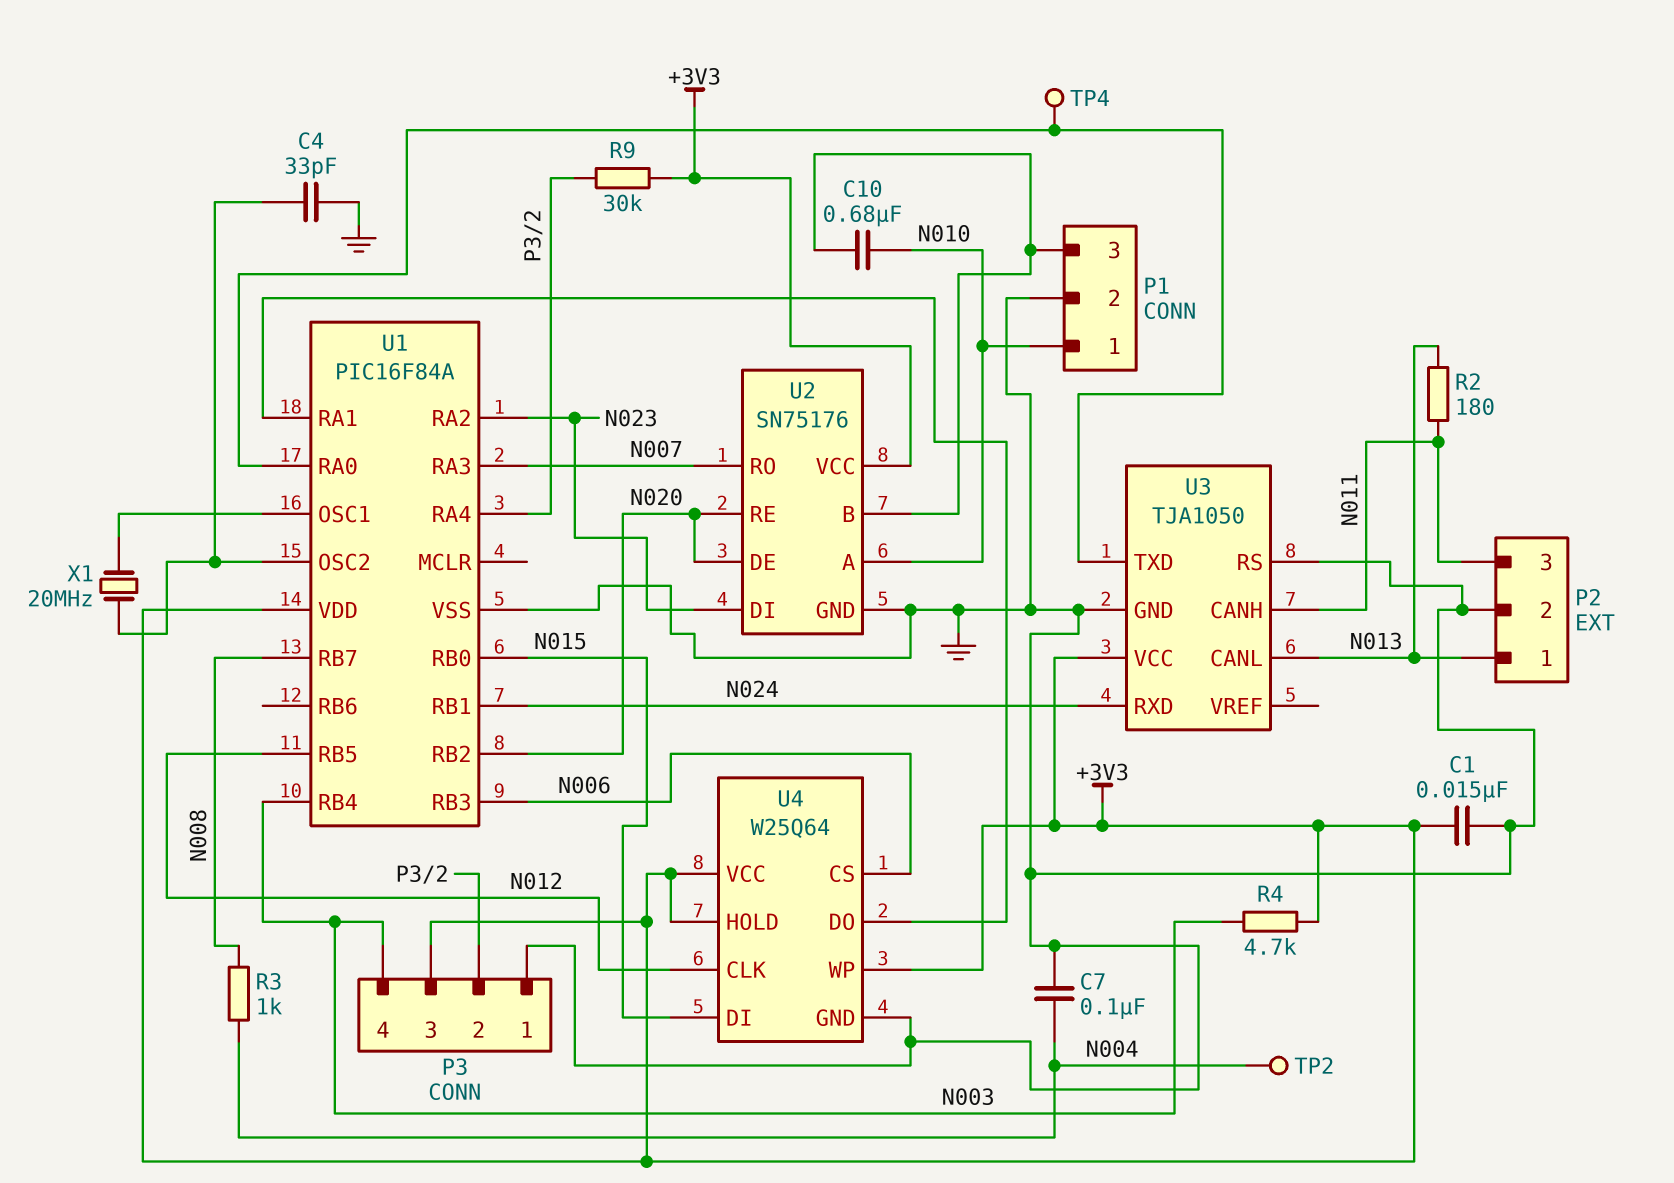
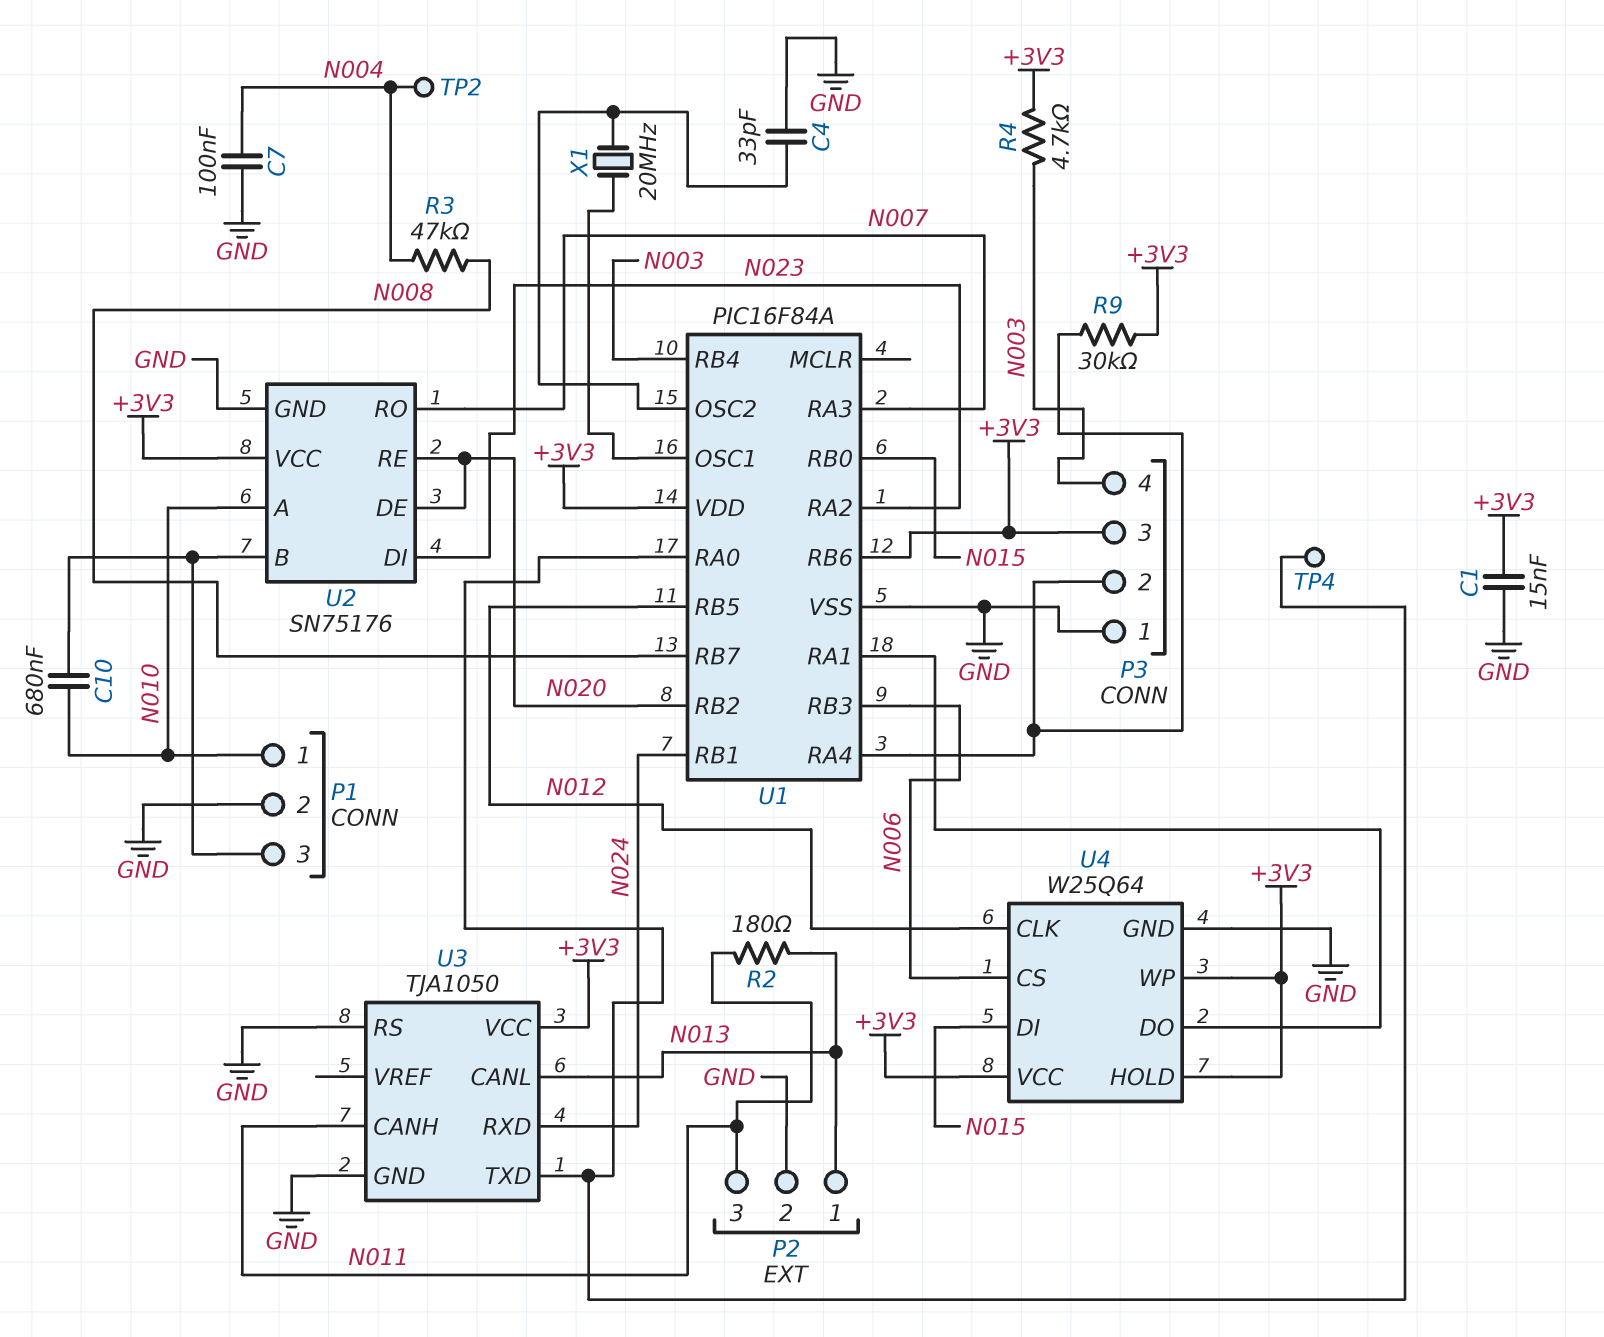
R3: 1k (N004, N008) -> 47k (N004, N008)
U1 pin RB6: none -> +3V3

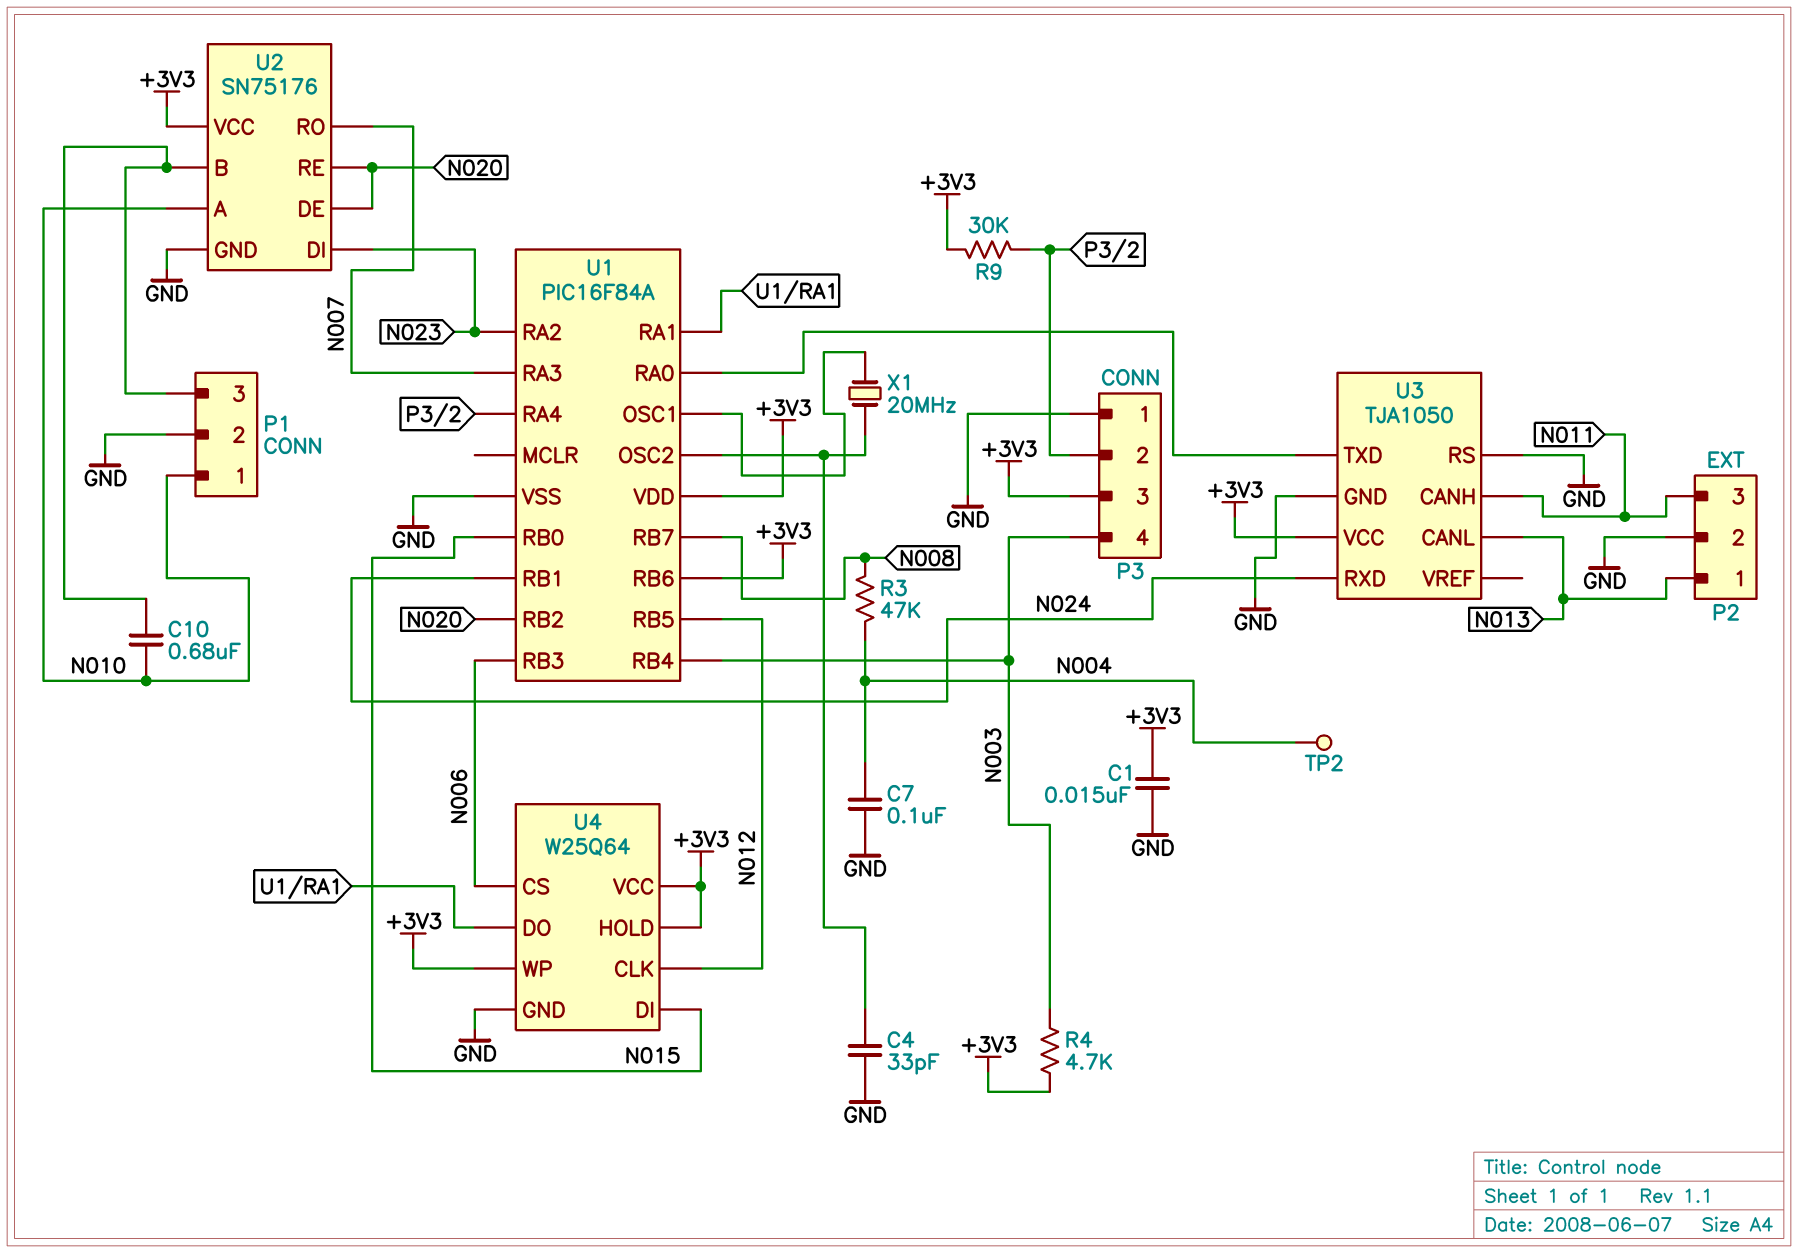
R2: 180 (N011, N013) -> none
TP4: test point (U1/RA0) -> none

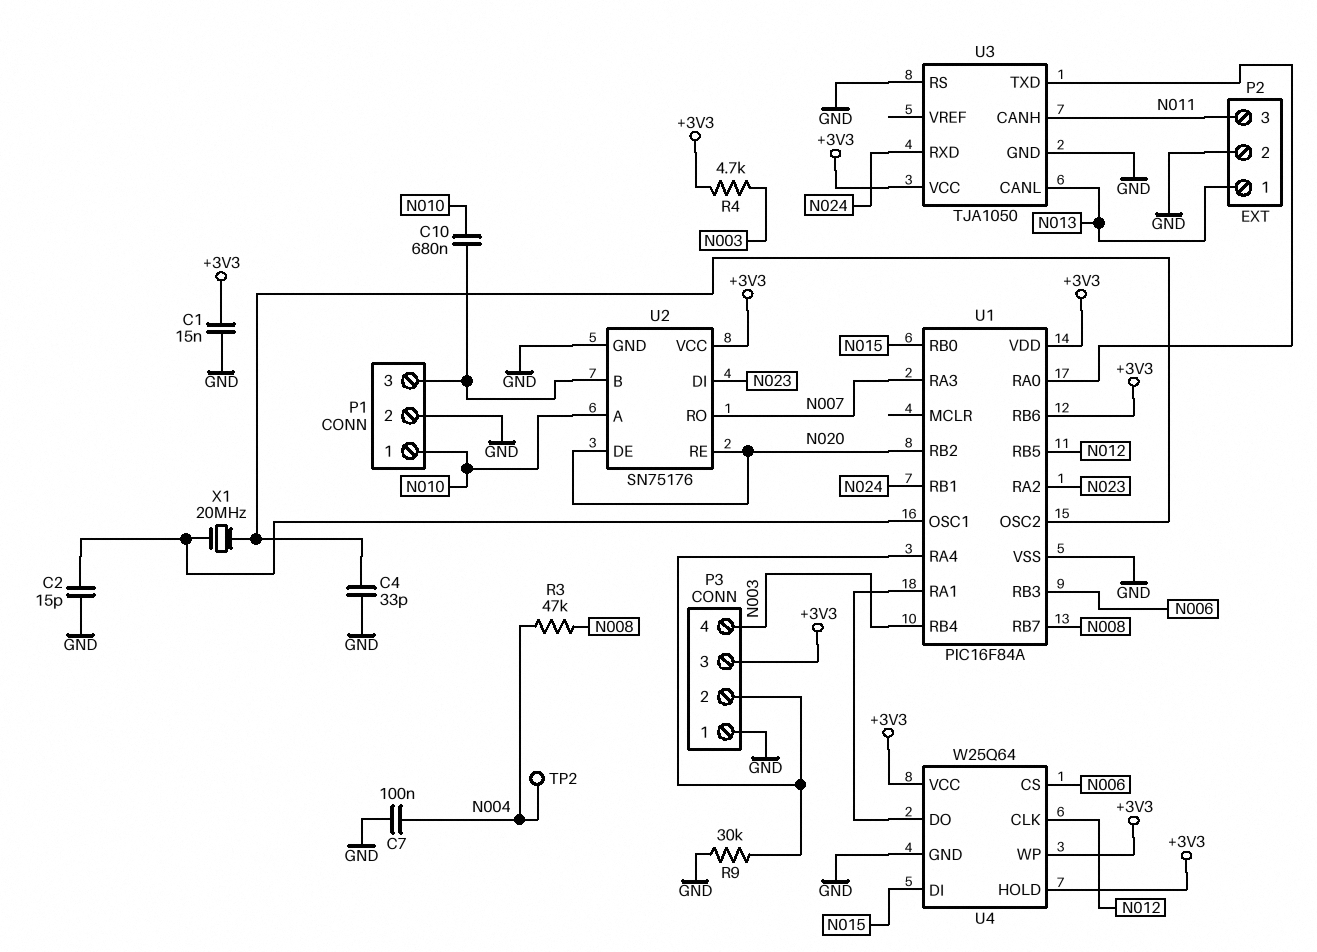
C2: none -> 15pF (GND, U1/OSC1)
R9: 30k (+3V3, P3/2) -> 30k (GND, P3/2)

